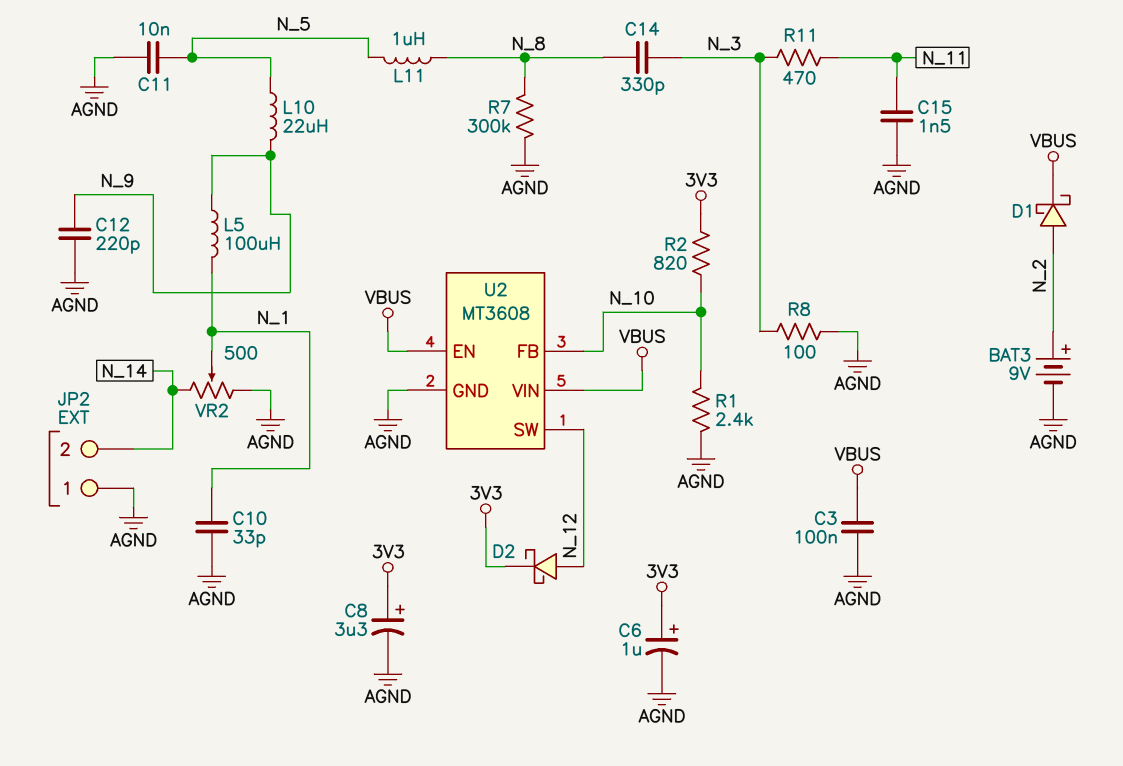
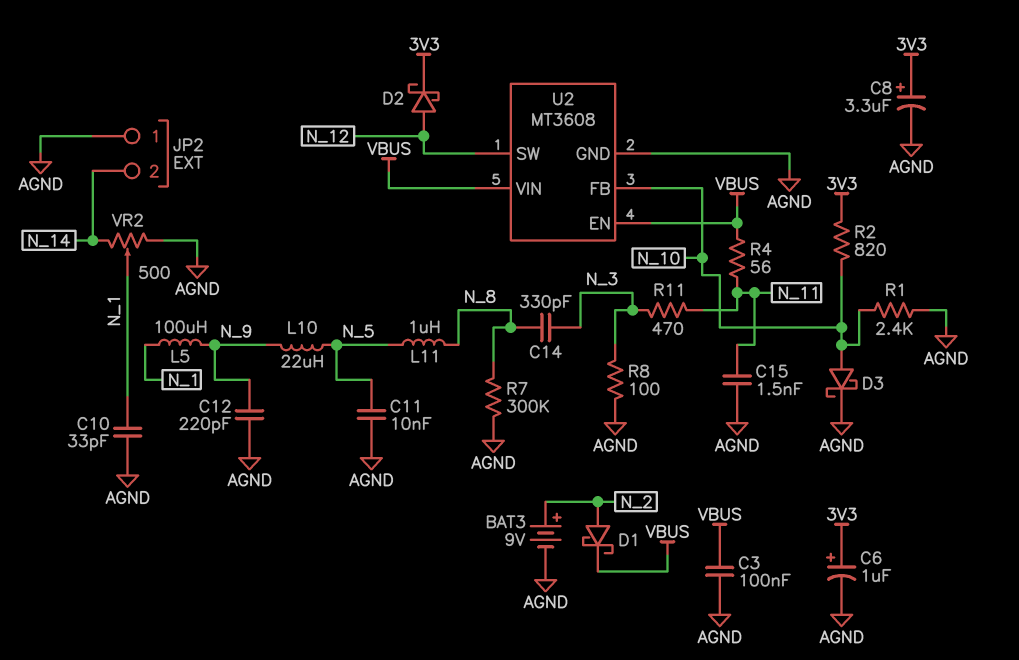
D3: none -> schottky (A N_10, K AGND)
R4: none -> 56 (N_11, VBUS)

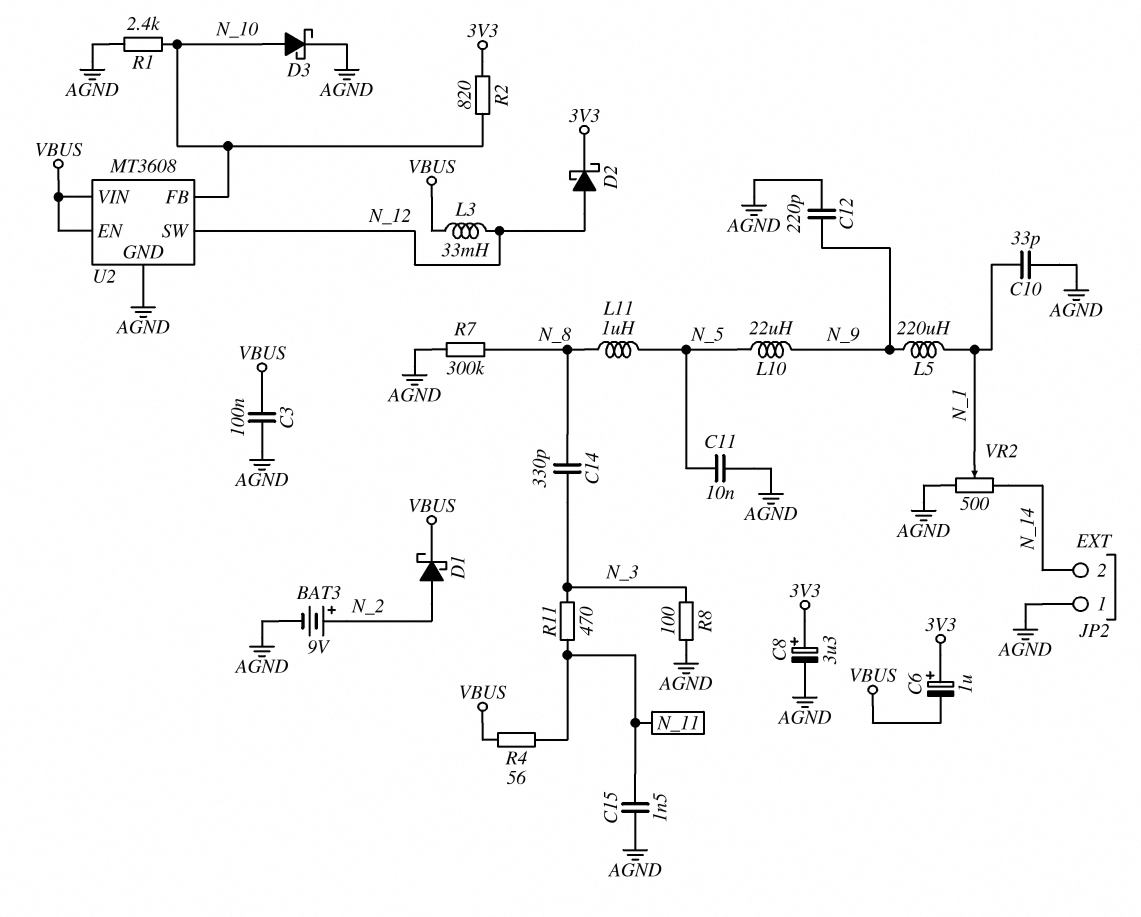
C6: 1uF (plus 3V3, minus AGND) -> 1uF (plus 3V3, minus VBUS)
L3: none -> 33mH (N_12, VBUS)
L5: 100uH (N_1, N_9) -> 220uH (N_1, N_9)

